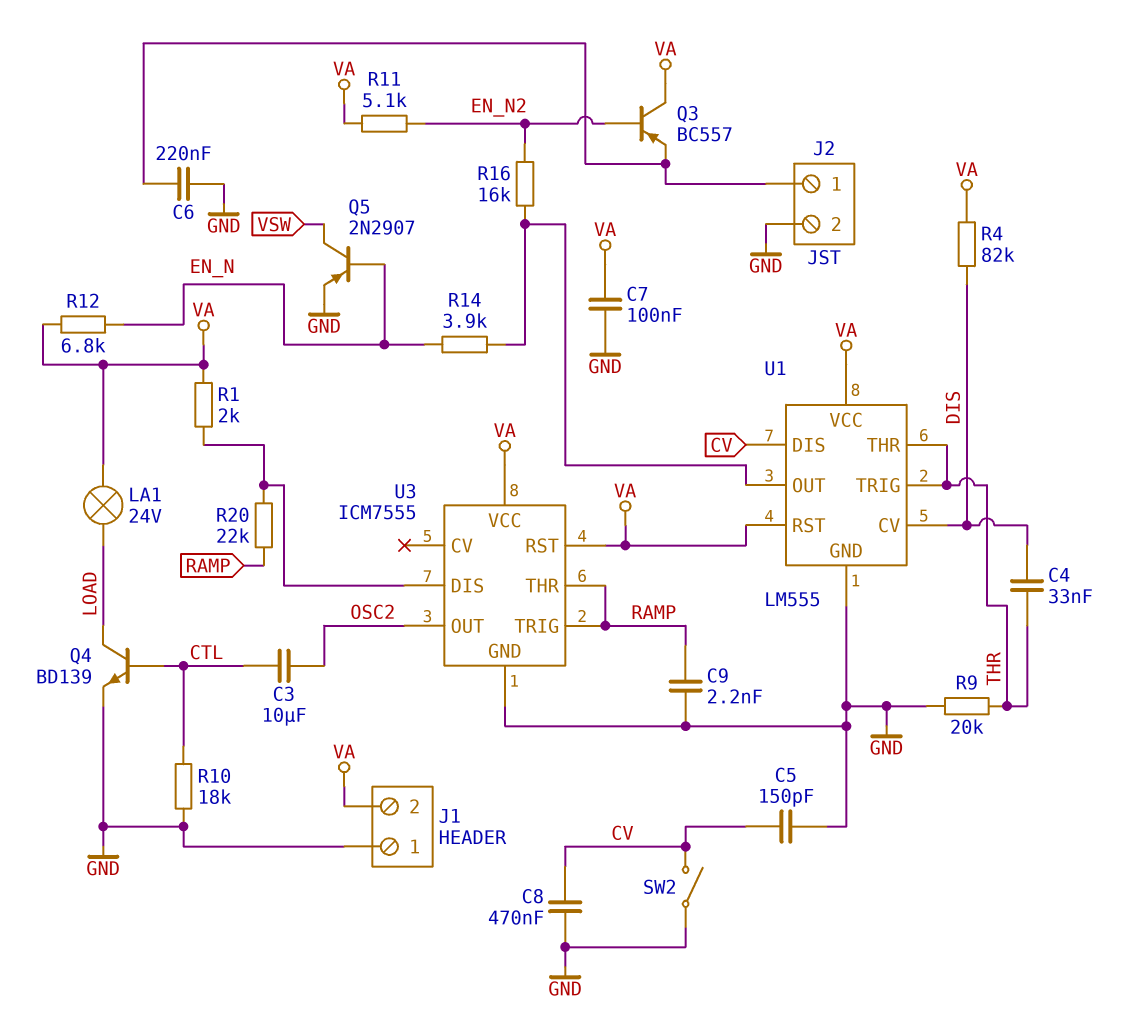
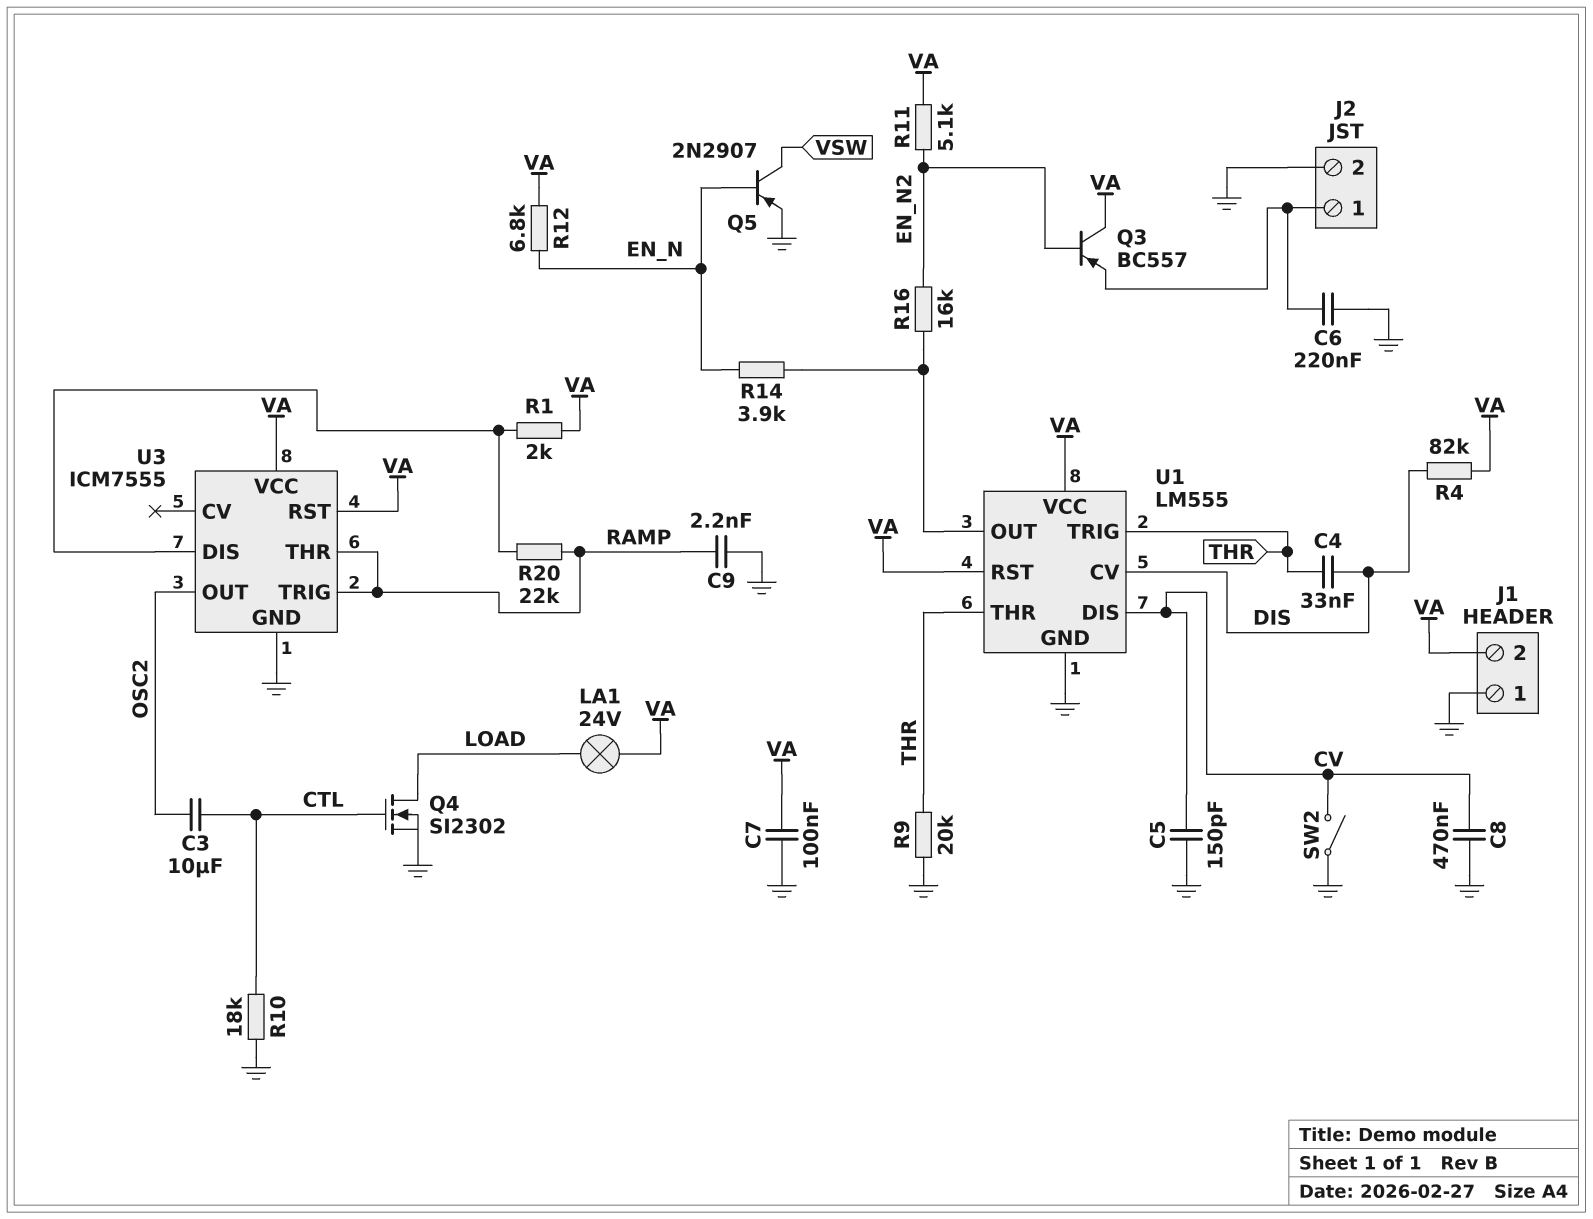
Q4: NPN BD139 (B CTL, C LOAD, E GND) -> NMOS SI2302 (G CTL, D LOAD, S GND)

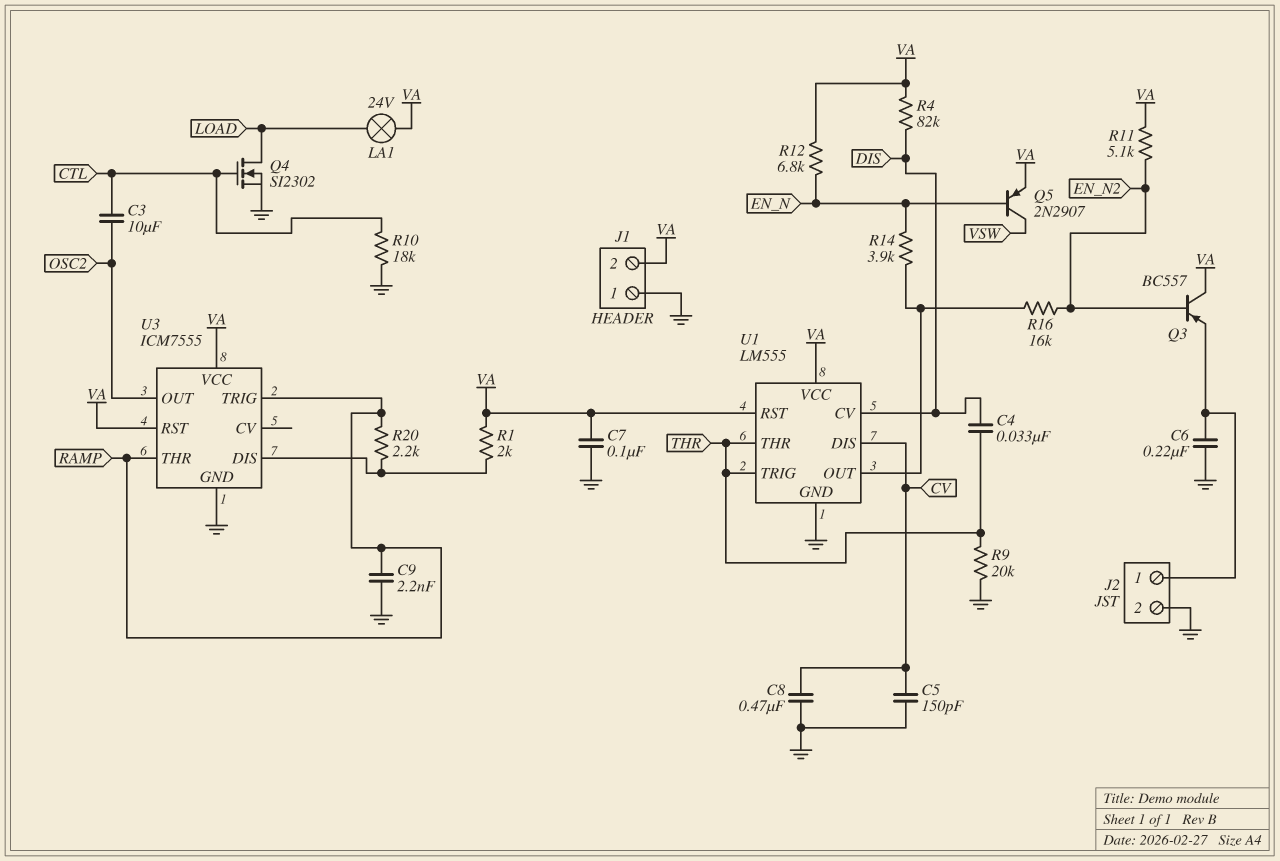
Q5: PNP 2N2907 (B EN_N, C VSW, E GND) -> PNP 2N2907 (B EN_N, C VSW, E VA)
R20: 22k (RAMP, U3/DIS) -> 2.2k (RAMP, U3/DIS)
SW2: switch (CV, GND) -> none

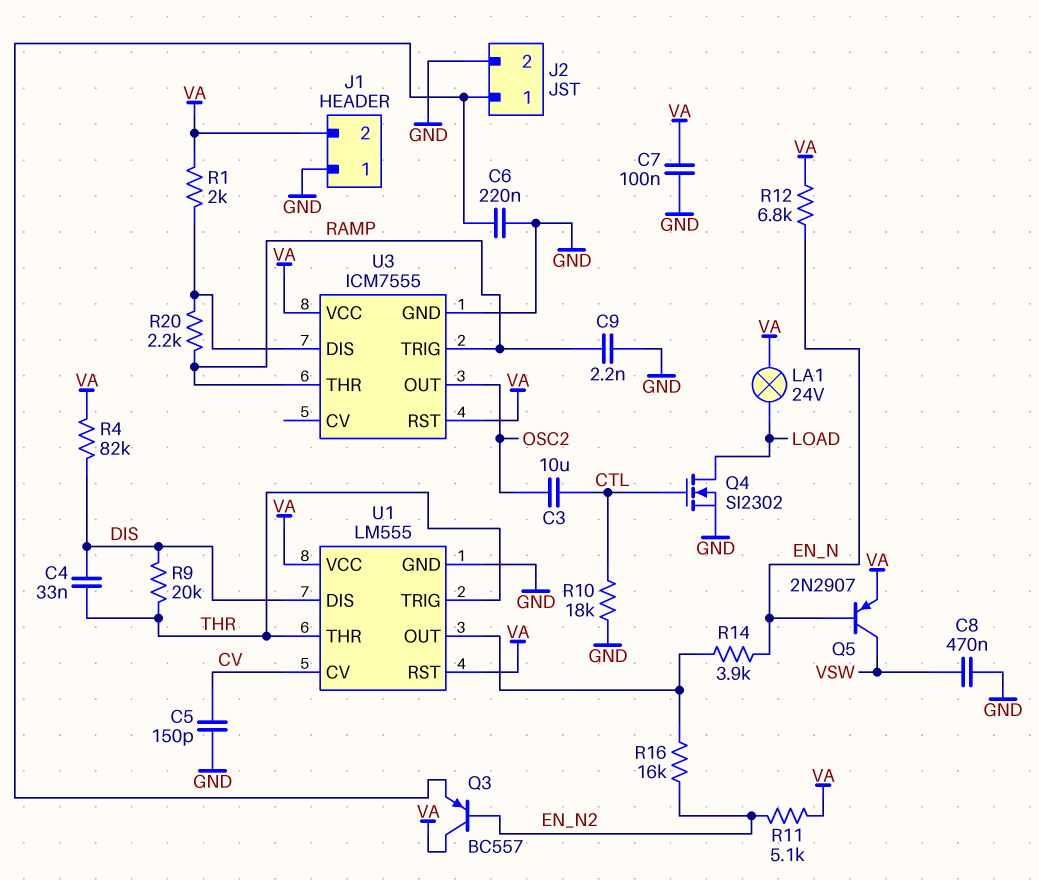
C8: 470nF (CV, GND) -> 470nF (GND, VSW)
R9: 20k (GND, THR) -> 20k (DIS, THR)
U1 pin CV: DIS -> CV
U1 pin DIS: CV -> DIS

